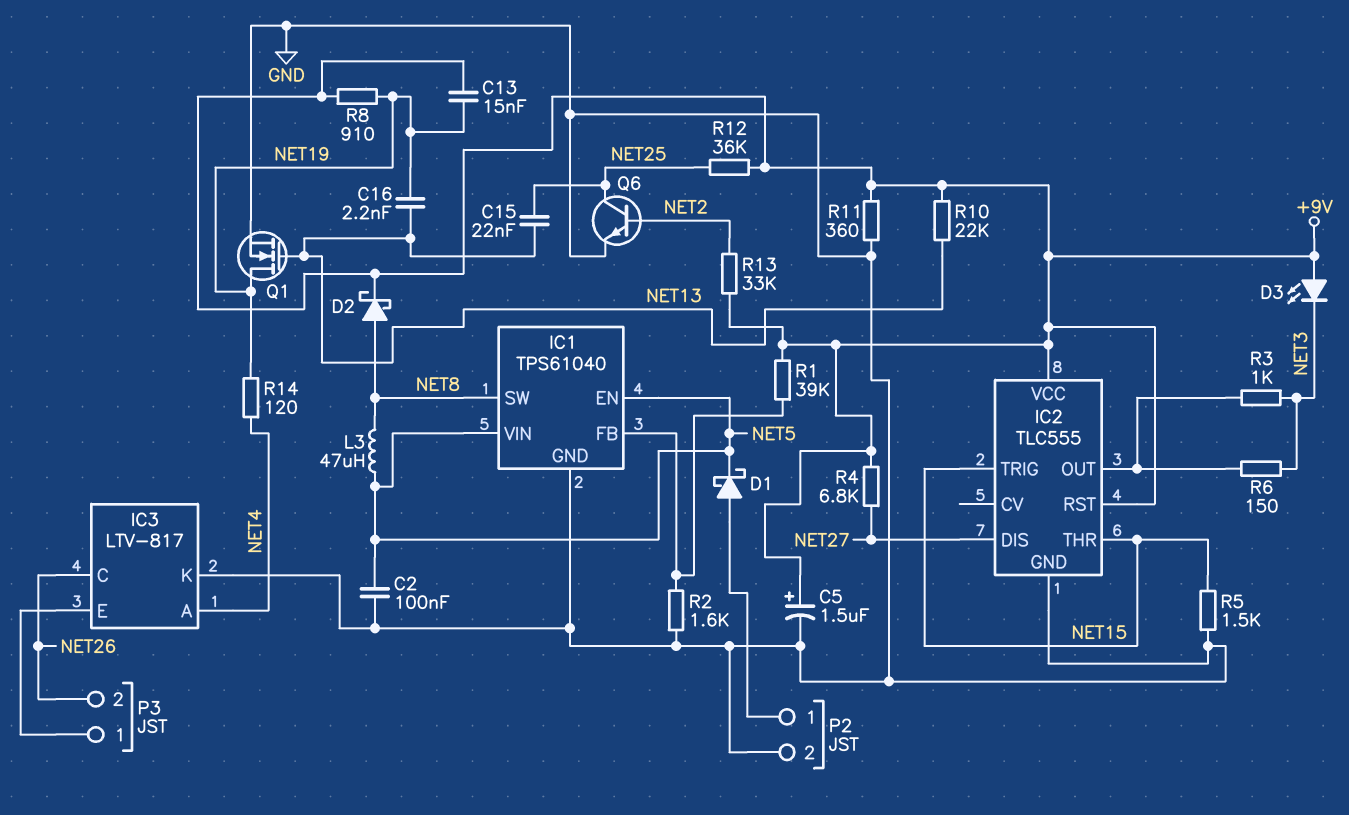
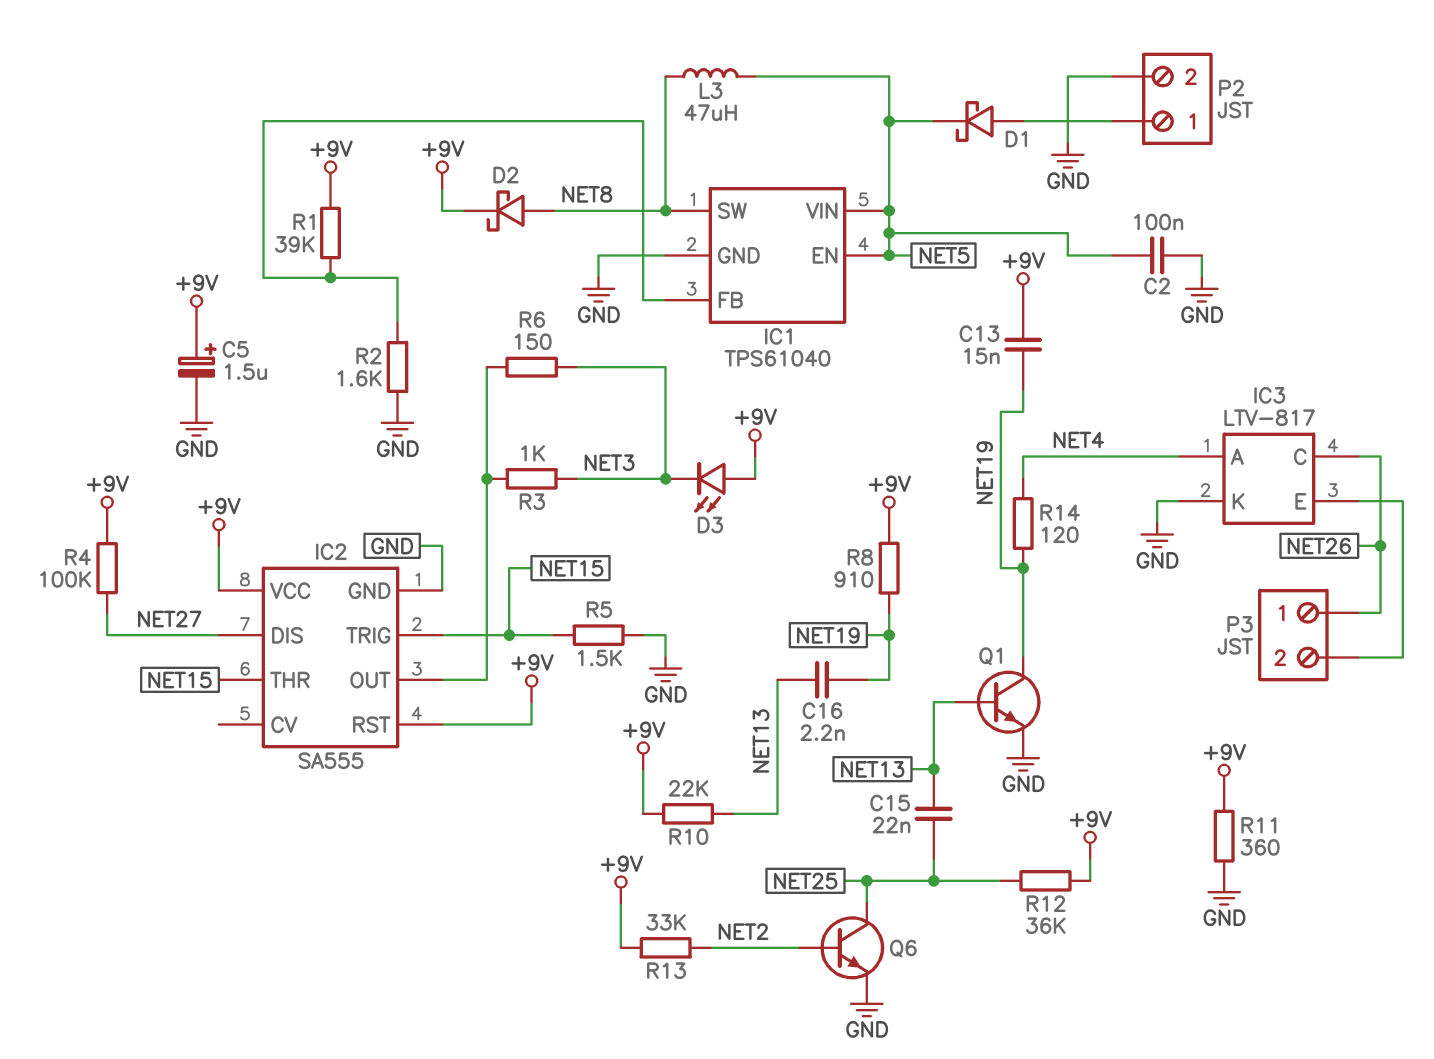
IC2: TLC555 -> SA555
P3 pin 1: IC3/E -> NET26
P3 pin 2: NET26 -> IC3/E
Q1: NMOS (G NET13, D NET19, S GND) -> NPN (B NET13, C NET19, E GND)
R4: 6.8k (+9V, NET27) -> 100k (+9V, NET27)

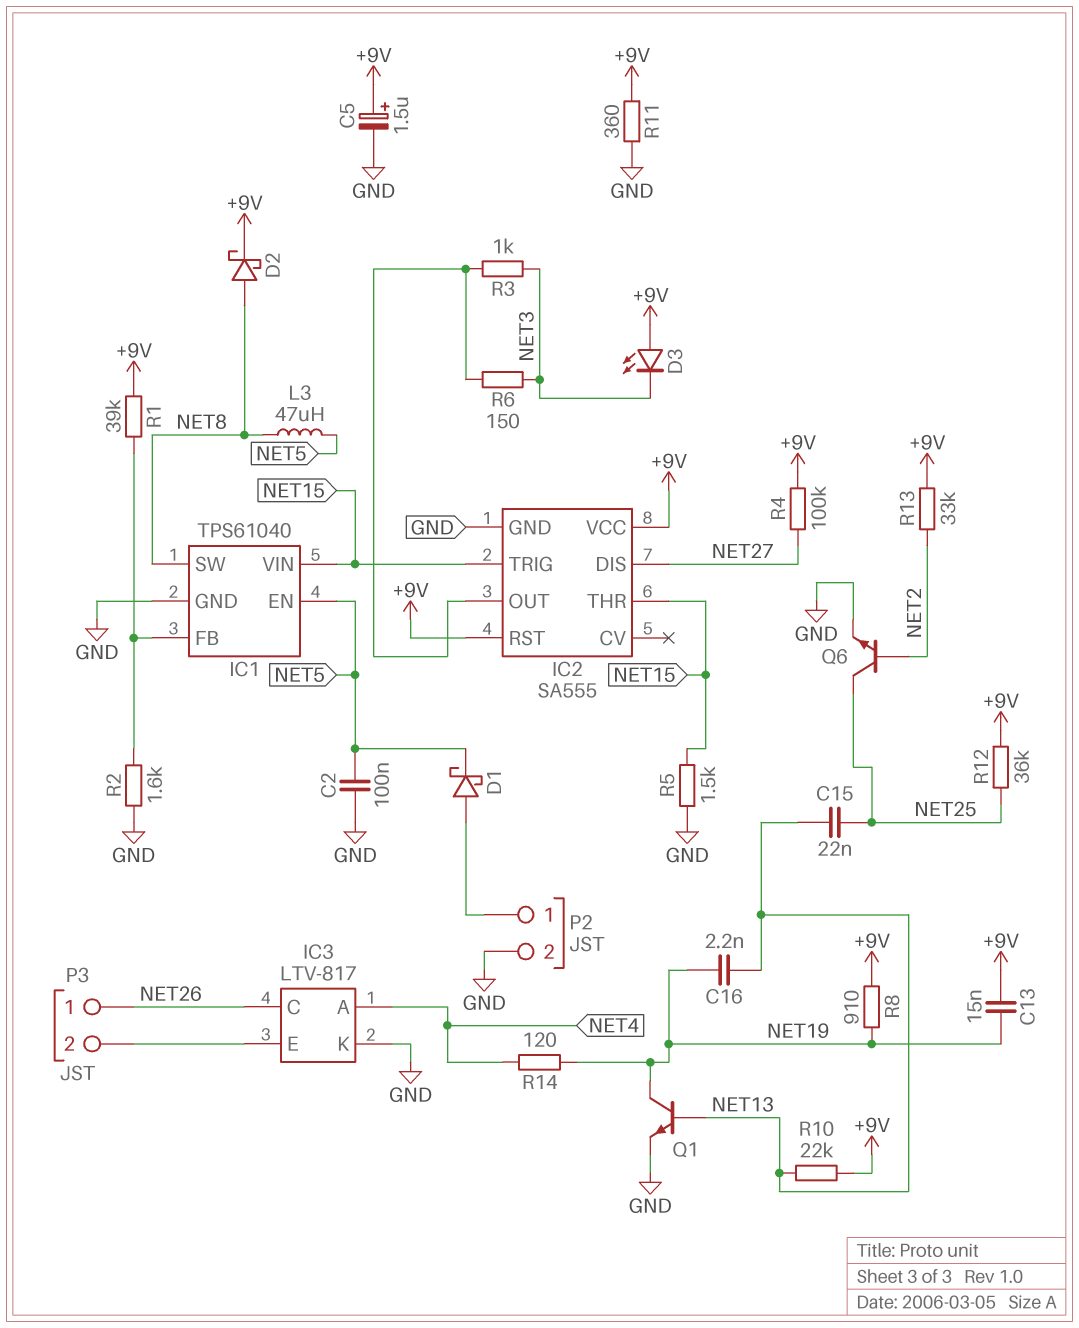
IC1 pin VIN: NET5 -> NET15

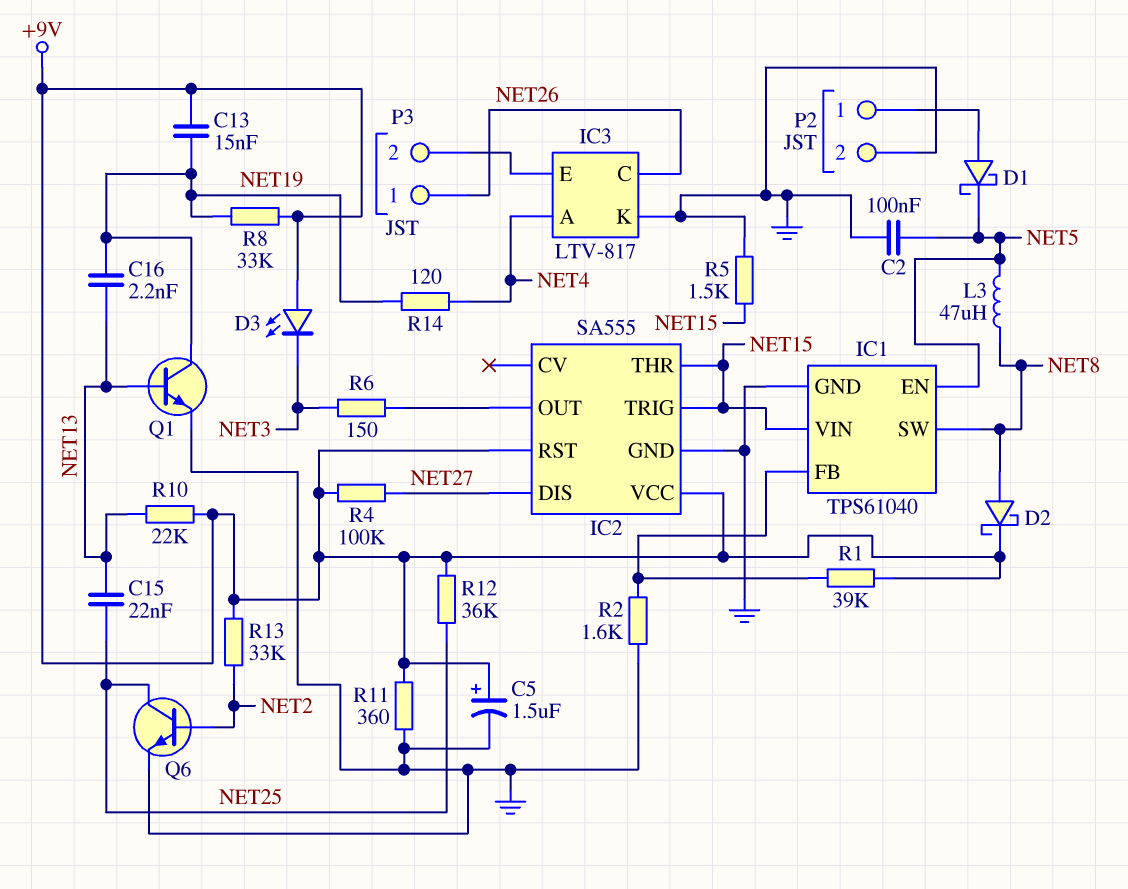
R3: 1k (IC2/OUT, NET3) -> none
R8: 910 (+9V, NET19) -> 33k (+9V, NET19)

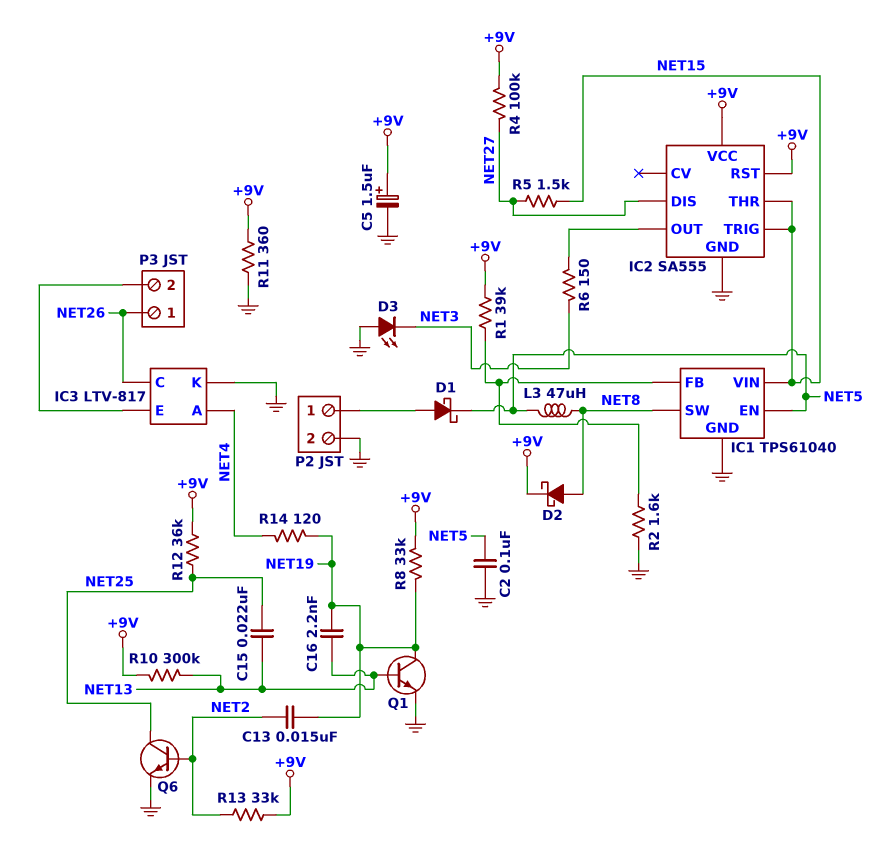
C13: 15nF (+9V, NET19) -> 15nF (NET2, NET19)
D3: LED (A +9V, K NET3) -> LED (A GND, K NET3)
R5: 1.5k (GND, NET15) -> 1.5k (NET15, NET27)
R10: 22k (+9V, NET13) -> 300k (+9V, NET13)

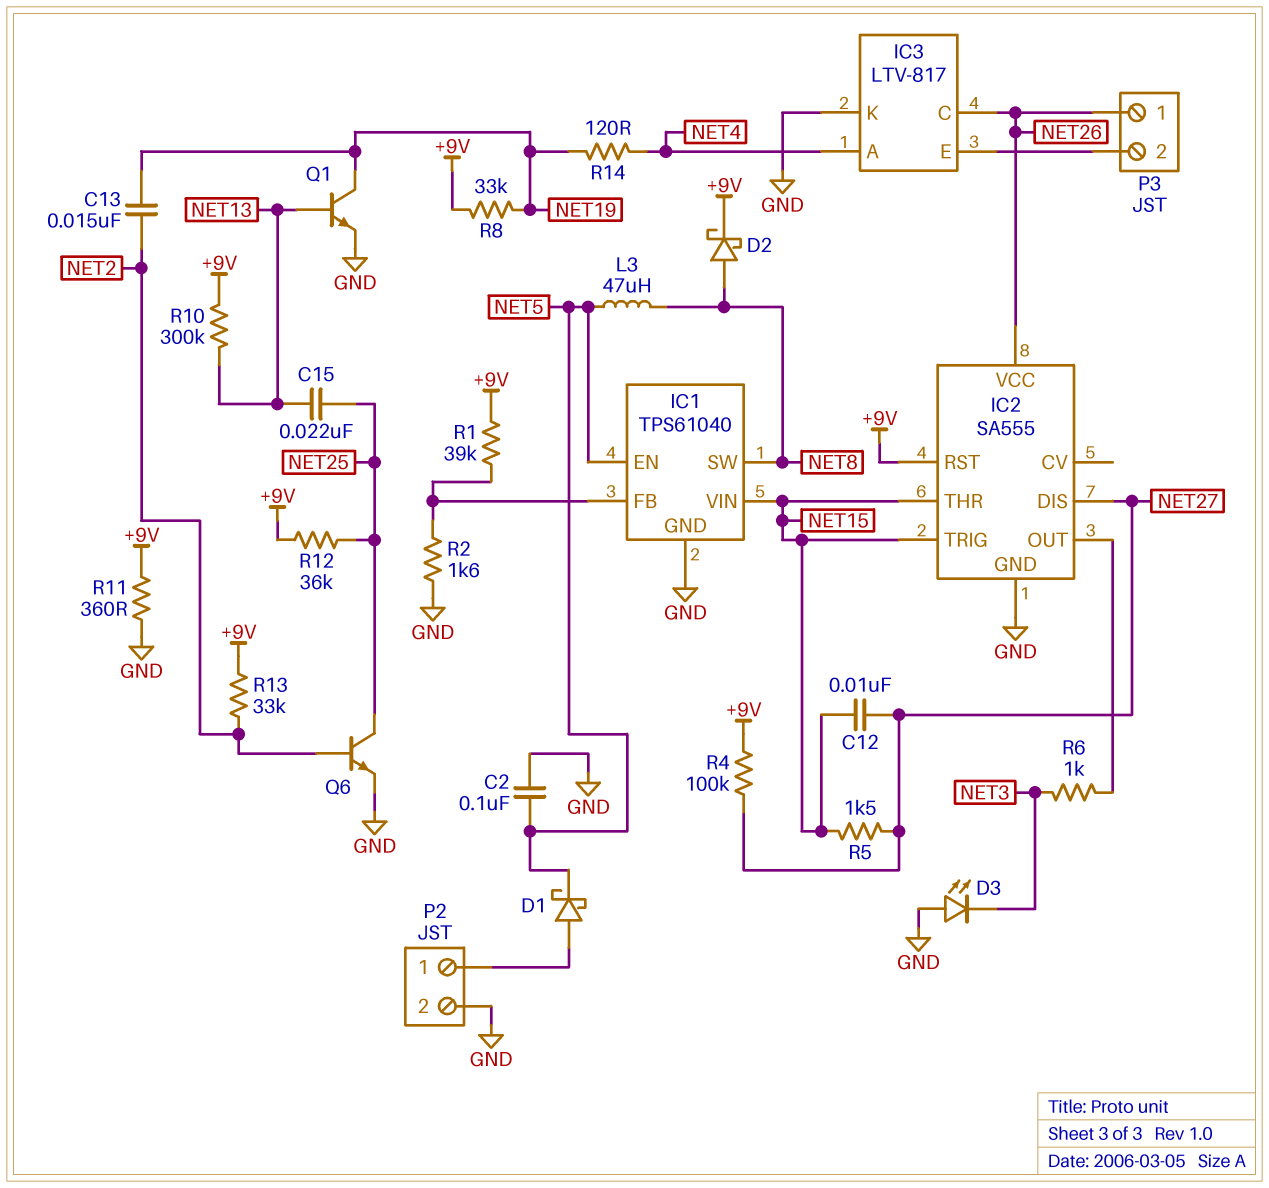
C5: 1.5uF (plus +9V, minus GND) -> none
C12: none -> 10nF (NET15, NET27)
C16: 2.2nF (NET13, NET19) -> none
IC2 pin VCC: +9V -> NET26
R6: 150 (IC2/OUT, NET3) -> 1k (IC2/OUT, NET3)

